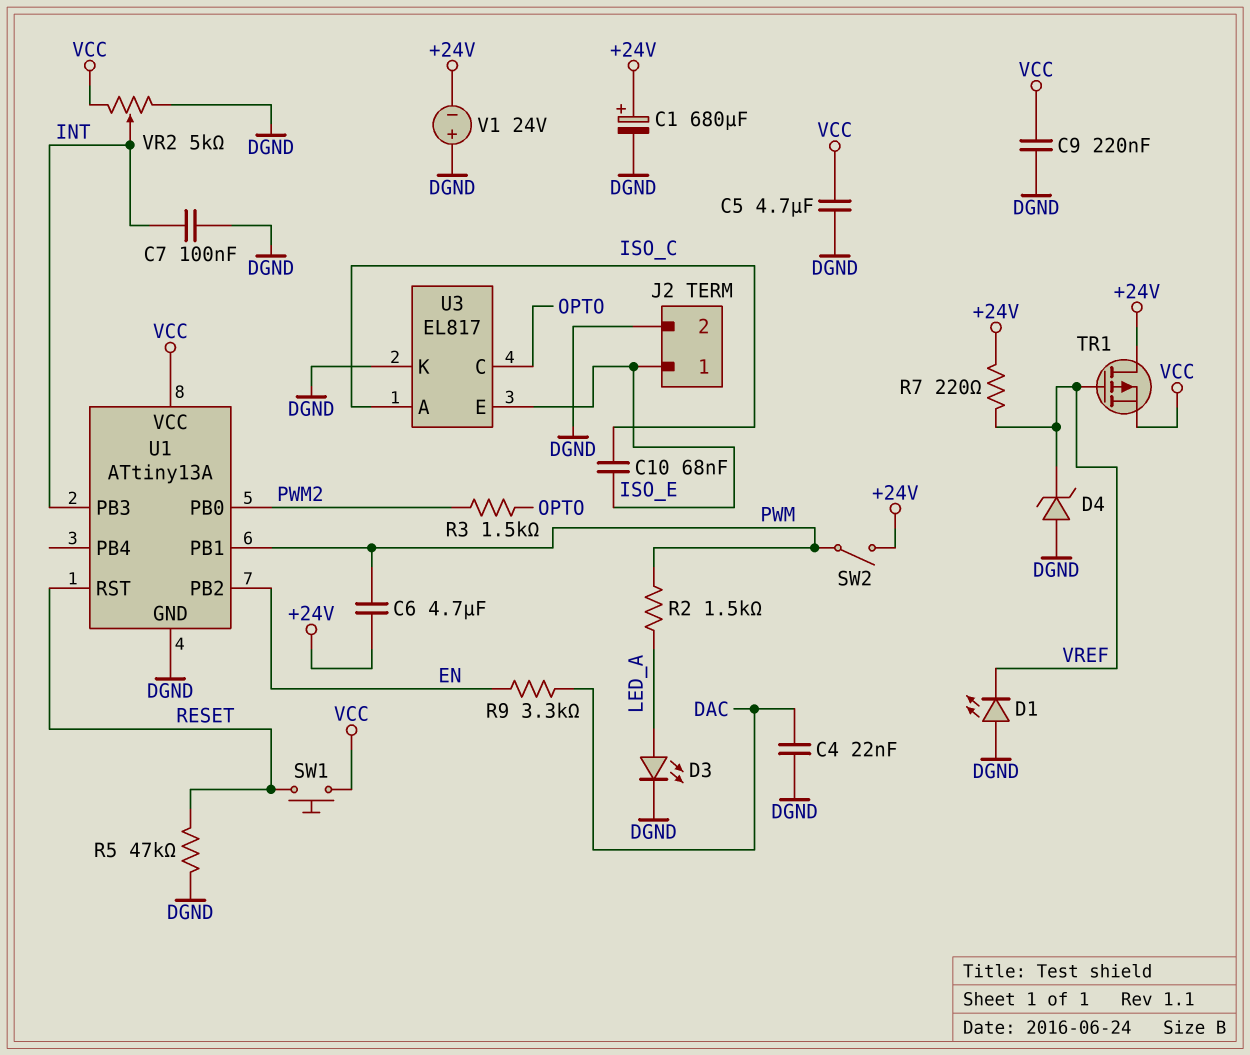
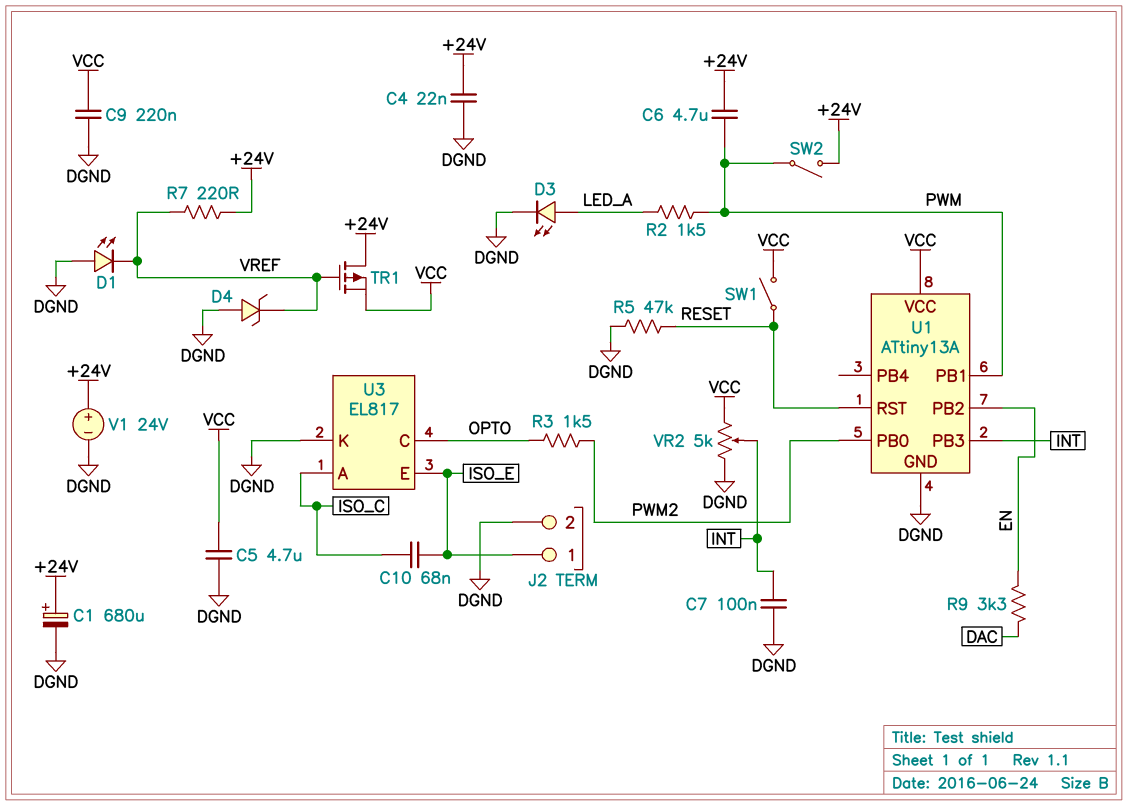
C4: 22nF (DAC, DGND) -> 22nF (+24V, DGND)
SW1: button (RESET, VCC) -> switch (RESET, VCC)
V1: 24V (plus DGND, minus +24V) -> 24V (plus +24V, minus DGND)

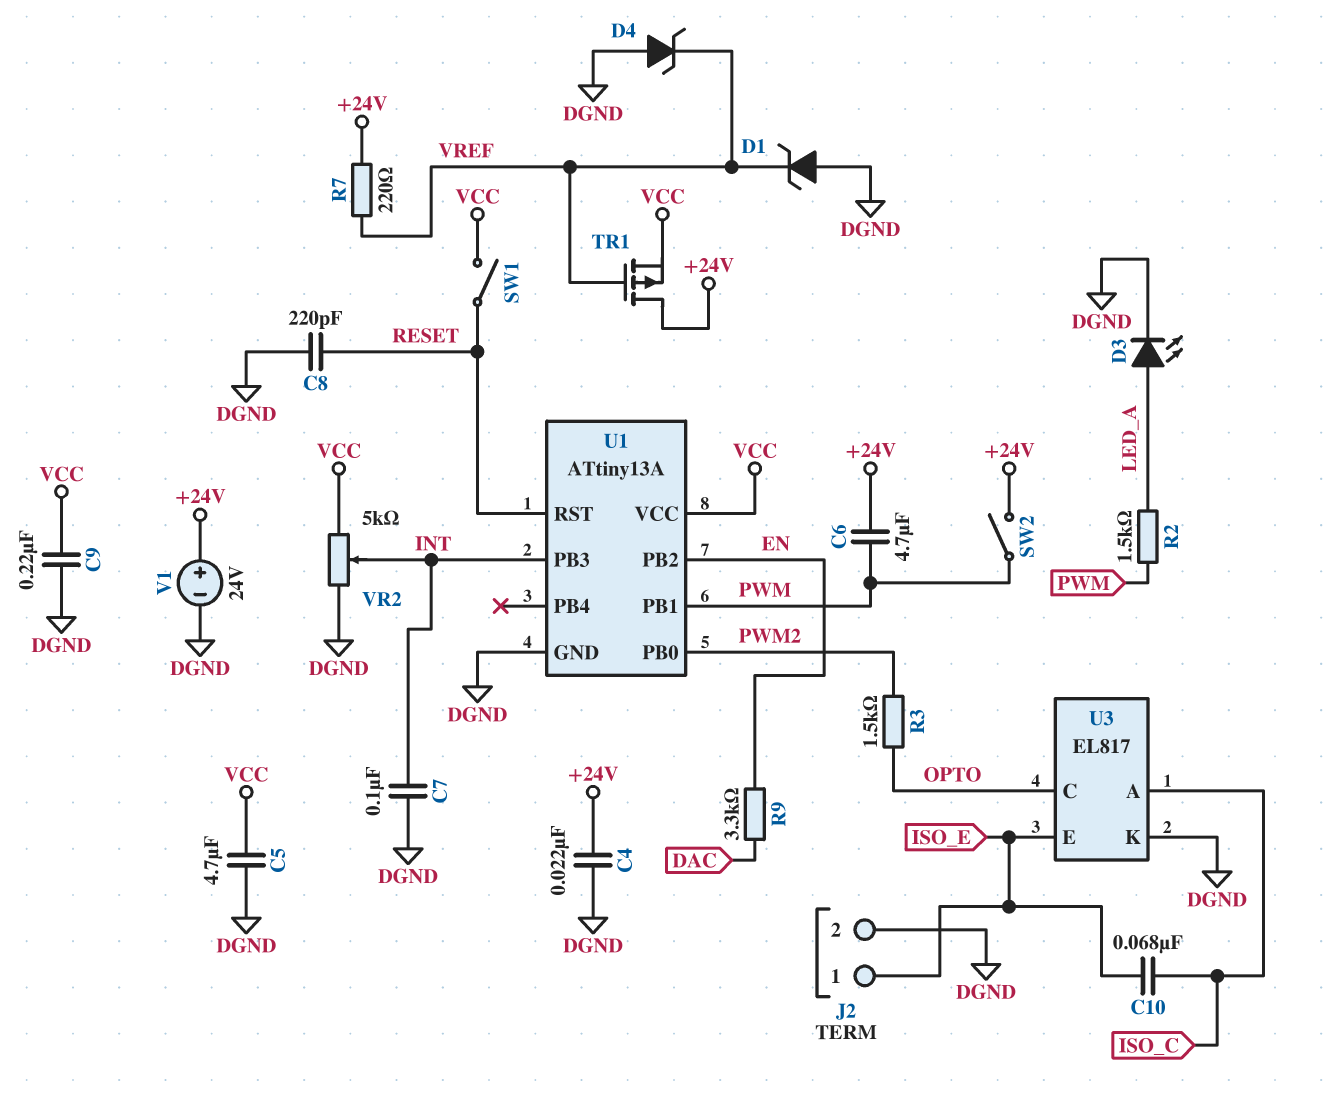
C1: 680uF (plus +24V, minus DGND) -> none
C8: none -> 220pF (DGND, RESET)
D1: LED (A DGND, K VREF) -> zener (A DGND, K VREF)
R5: 47k (DGND, RESET) -> none

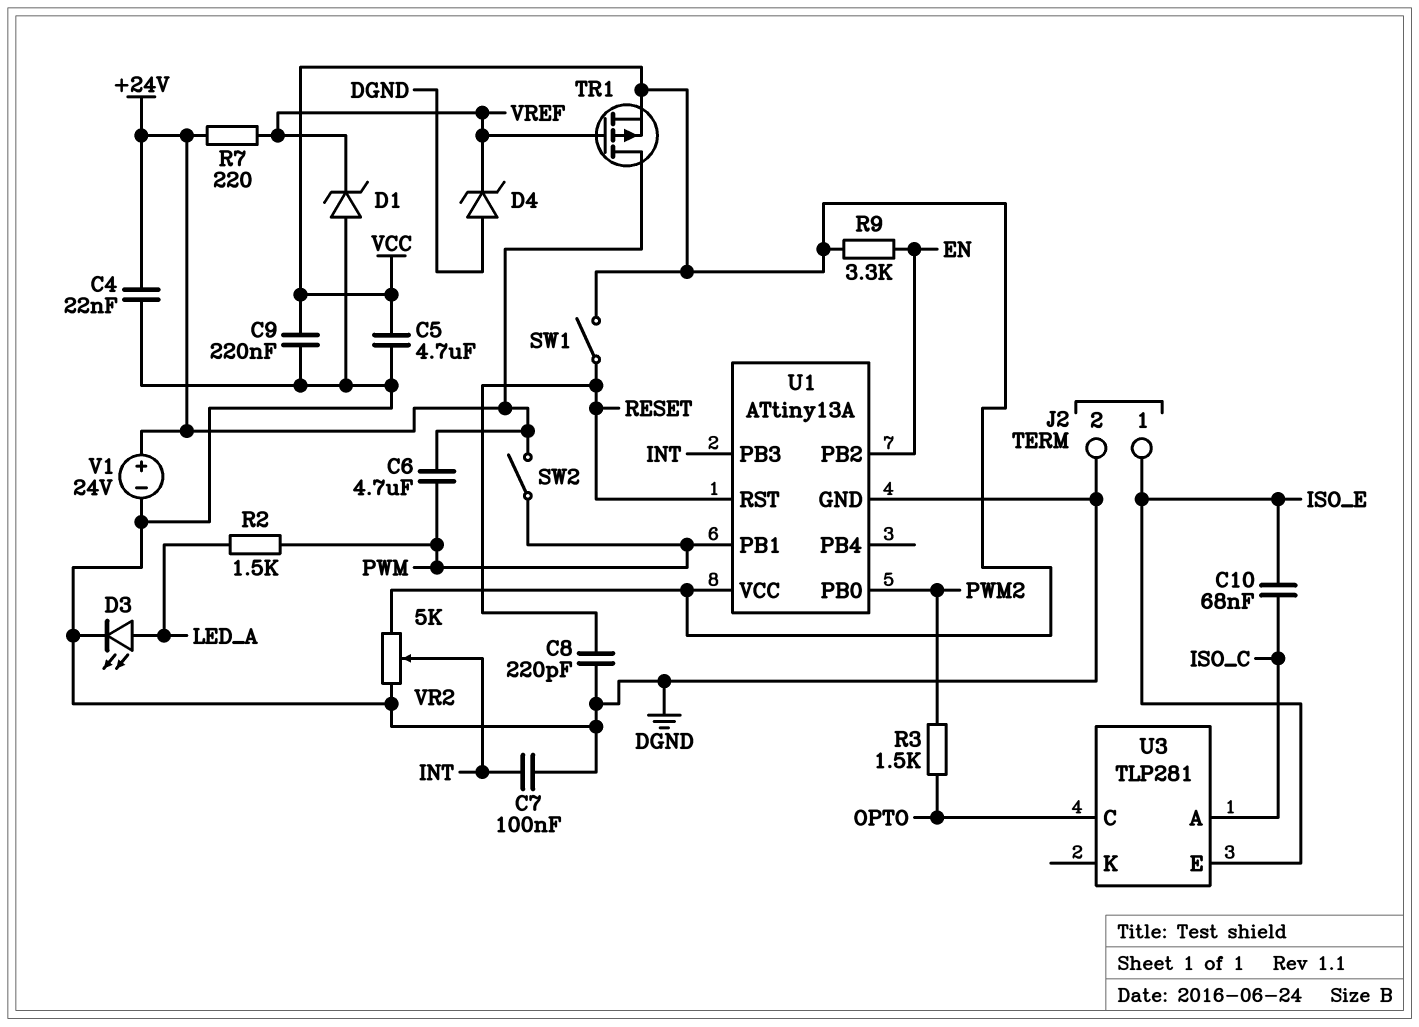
R9: 3.3k (DAC, EN) -> 3.3k (EN, VCC)
U3: EL817 -> TLP281
U3 pin K: DGND -> none

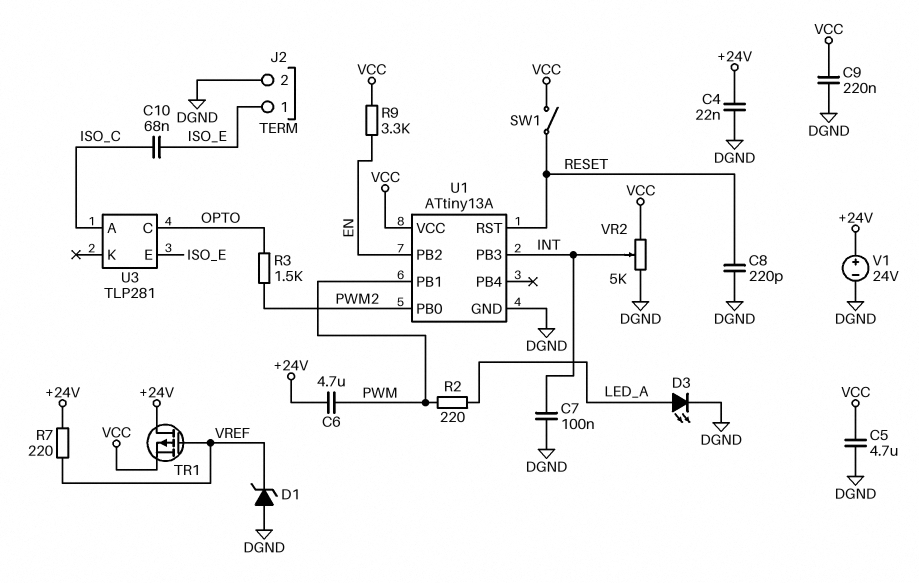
D4: zener (A DGND, K VREF) -> none
R2: 1.5k (LED_A, PWM) -> 220 (LED_A, PWM)
SW2: switch (+24V, PWM) -> none

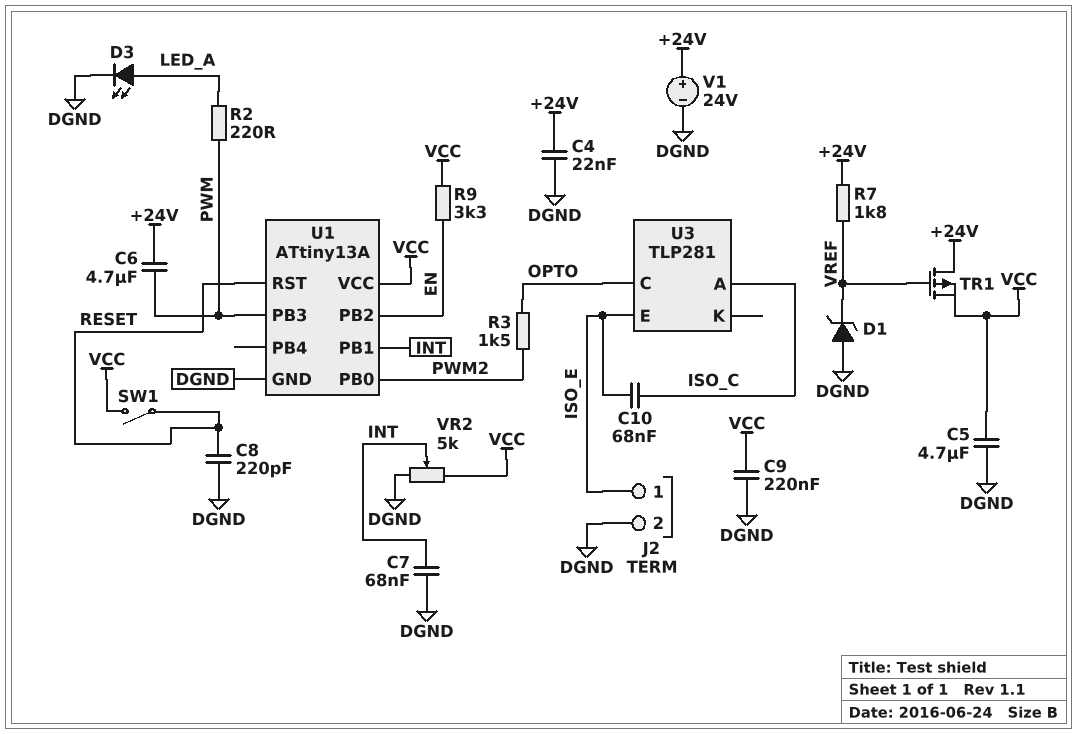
C7: 100nF (DGND, INT) -> 68nF (DGND, INT)
R7: 220 (+24V, VREF) -> 1.8k (+24V, VREF)
U1 pin PB1: PWM -> INT
U1 pin PB3: INT -> PWM

